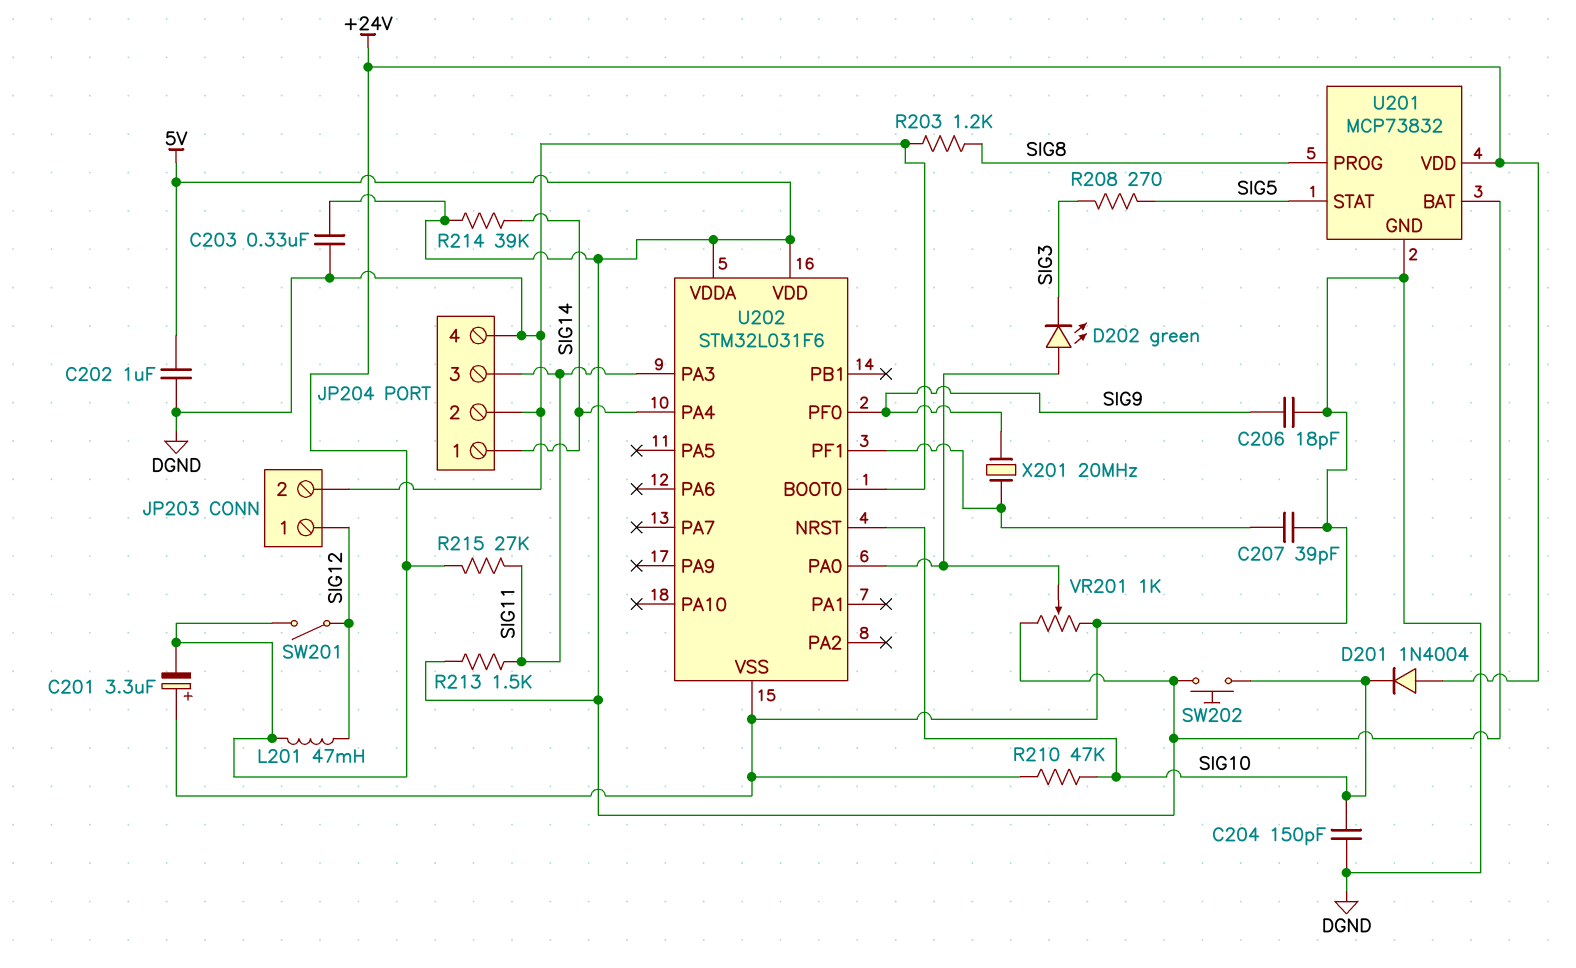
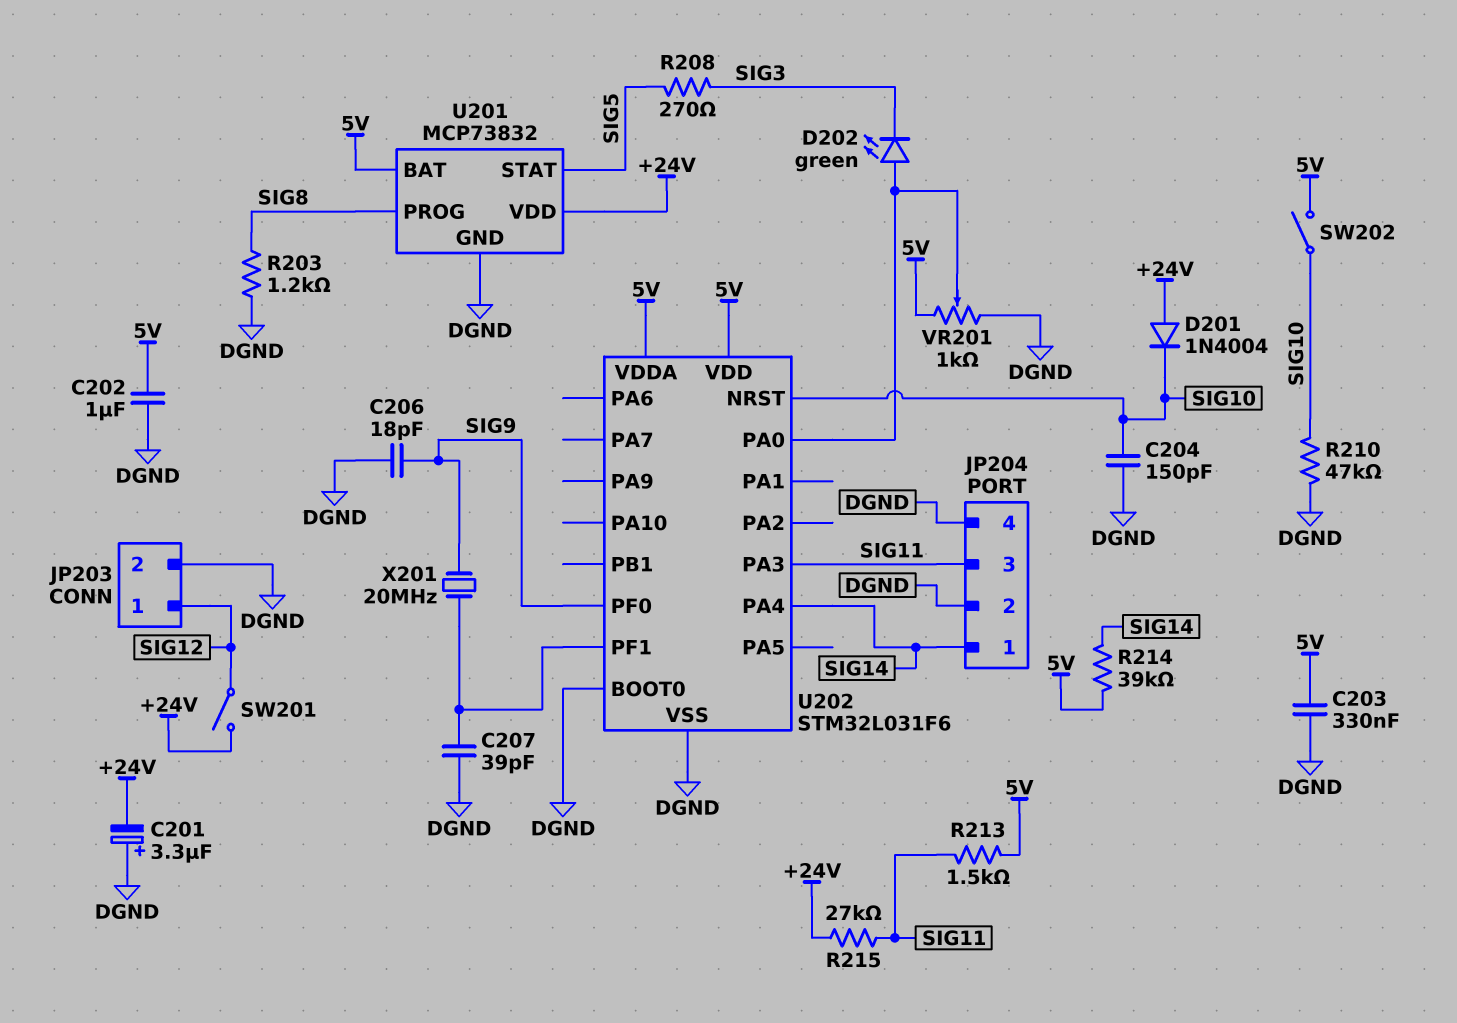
L201: 47mH (+24V, SIG12) -> none
SW202: button (5V, SIG10) -> switch (5V, SIG10)

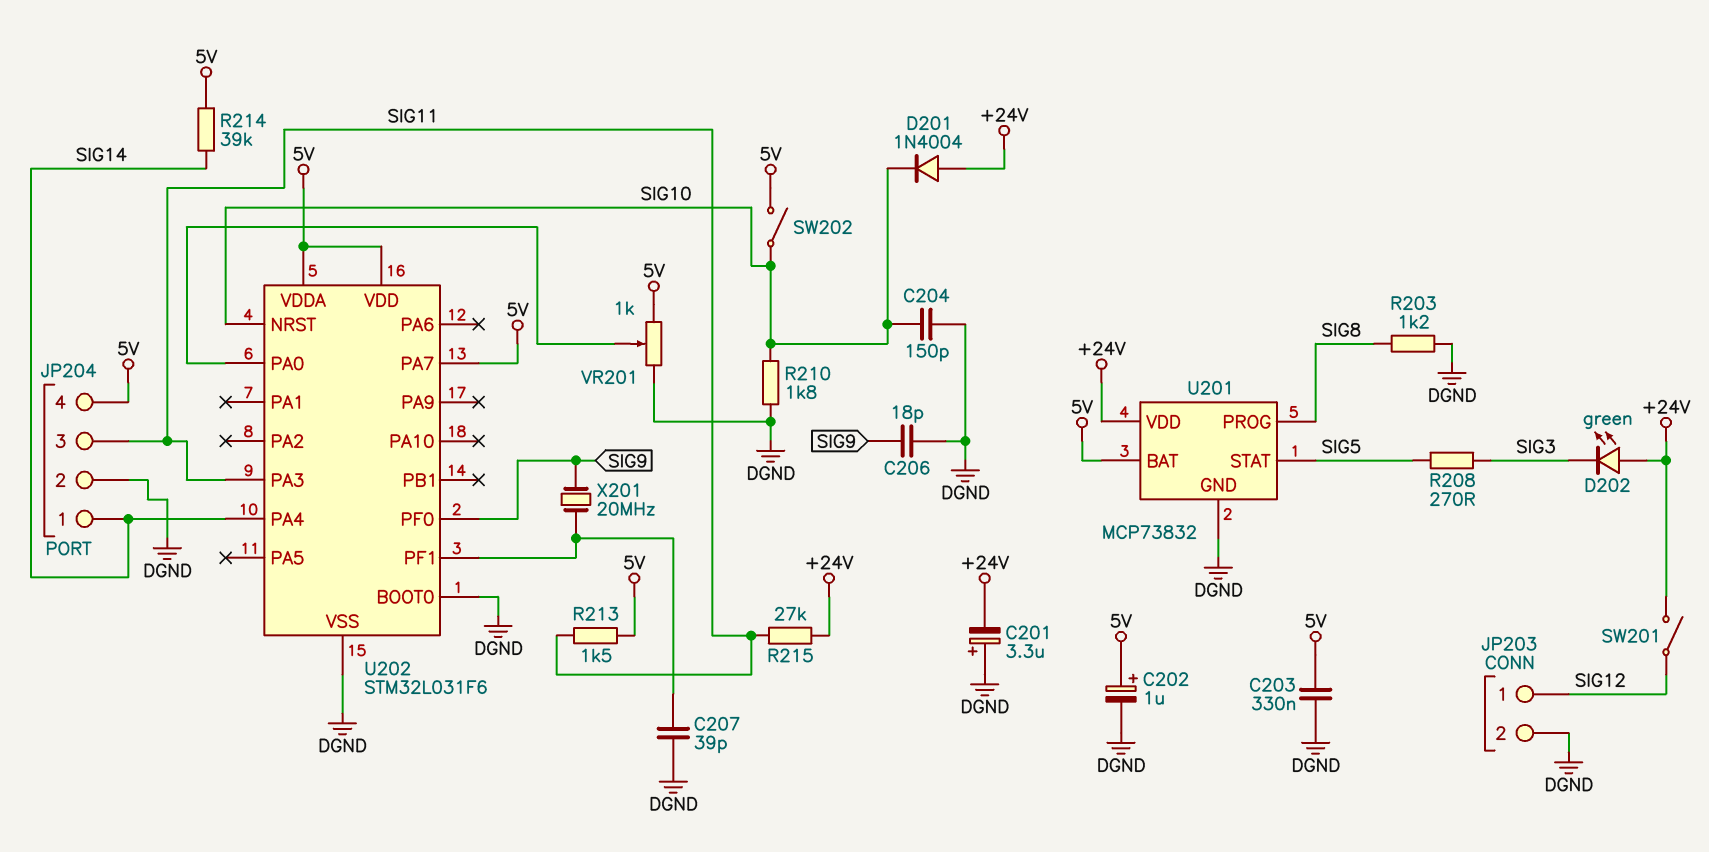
C202: 1uF (5V, DGND) -> 1uF (plus 5V, minus DGND)
D202: LED green (A U202/PA0, K SIG3) -> LED green (A +24V, K SIG3)
JP204 pin 4: DGND -> 5V
R210: 47k (DGND, SIG10) -> 1.8k (DGND, SIG10)
U202 pin PA7: none -> 5V

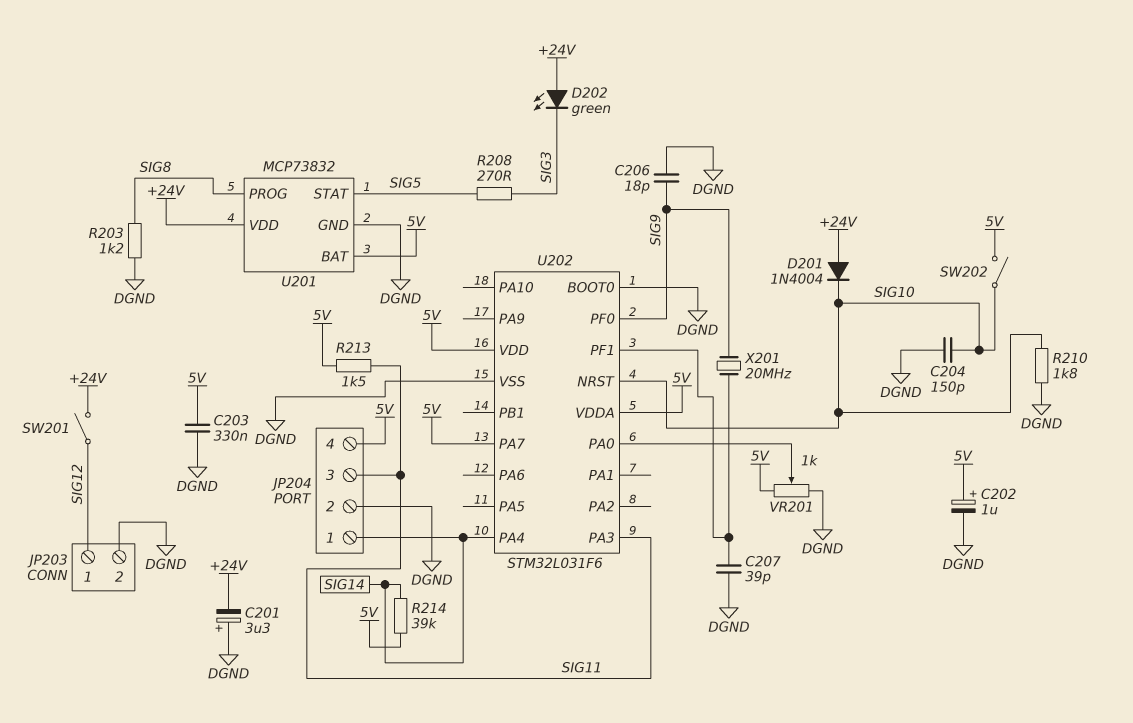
R215: 27k (+24V, SIG11) -> none

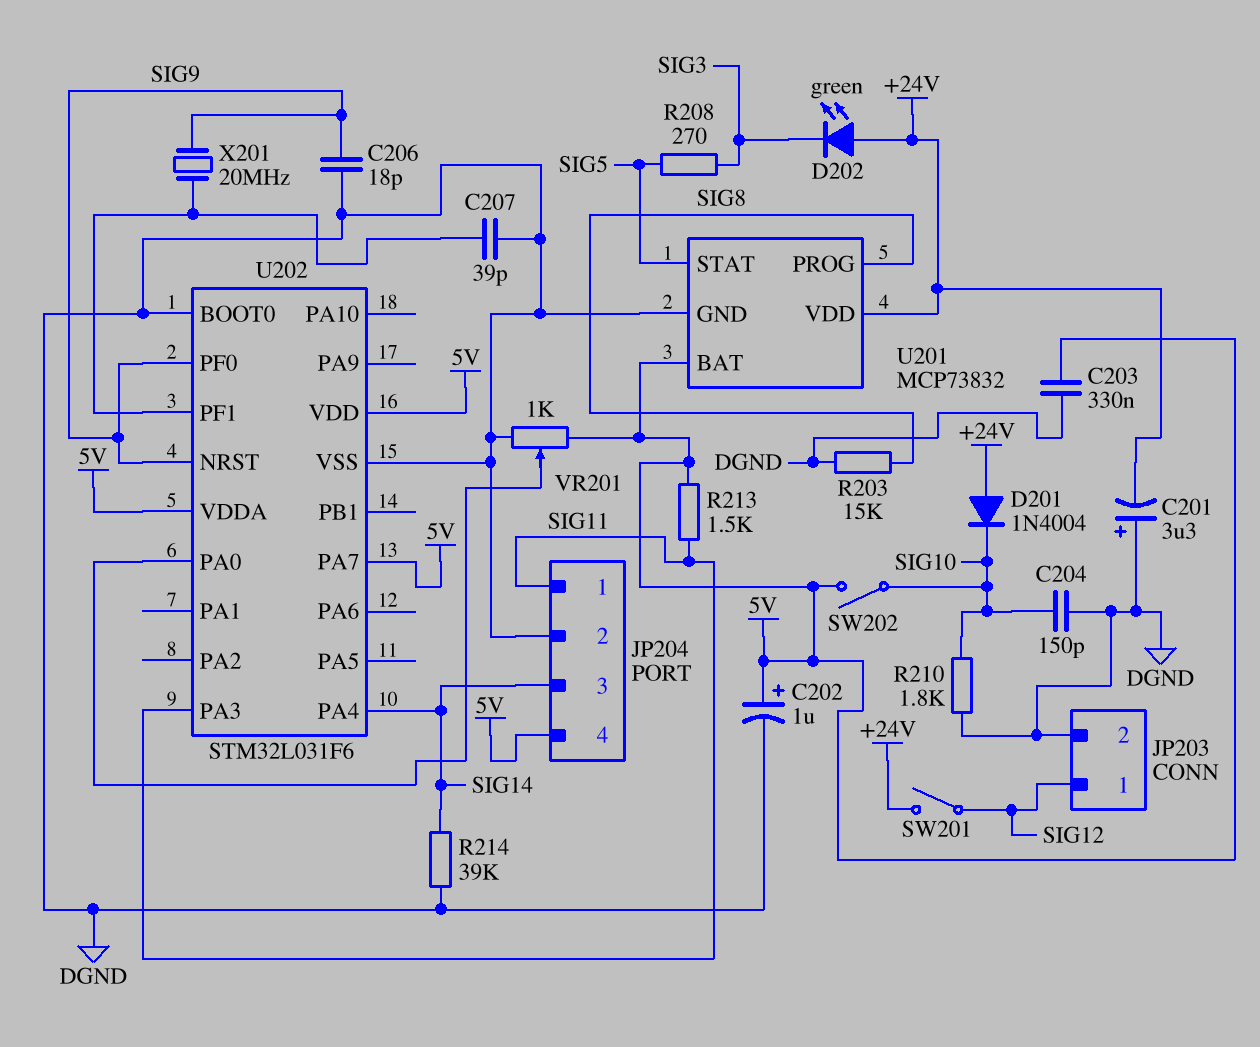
JP204 pin 1: SIG14 -> SIG11
JP204 pin 3: SIG11 -> SIG14
R203: 1.2k (DGND, SIG8) -> 15k (DGND, SIG8)
R214: 39k (5V, SIG14) -> 39k (DGND, SIG14)
U202 pin NRST: SIG10 -> SIG9

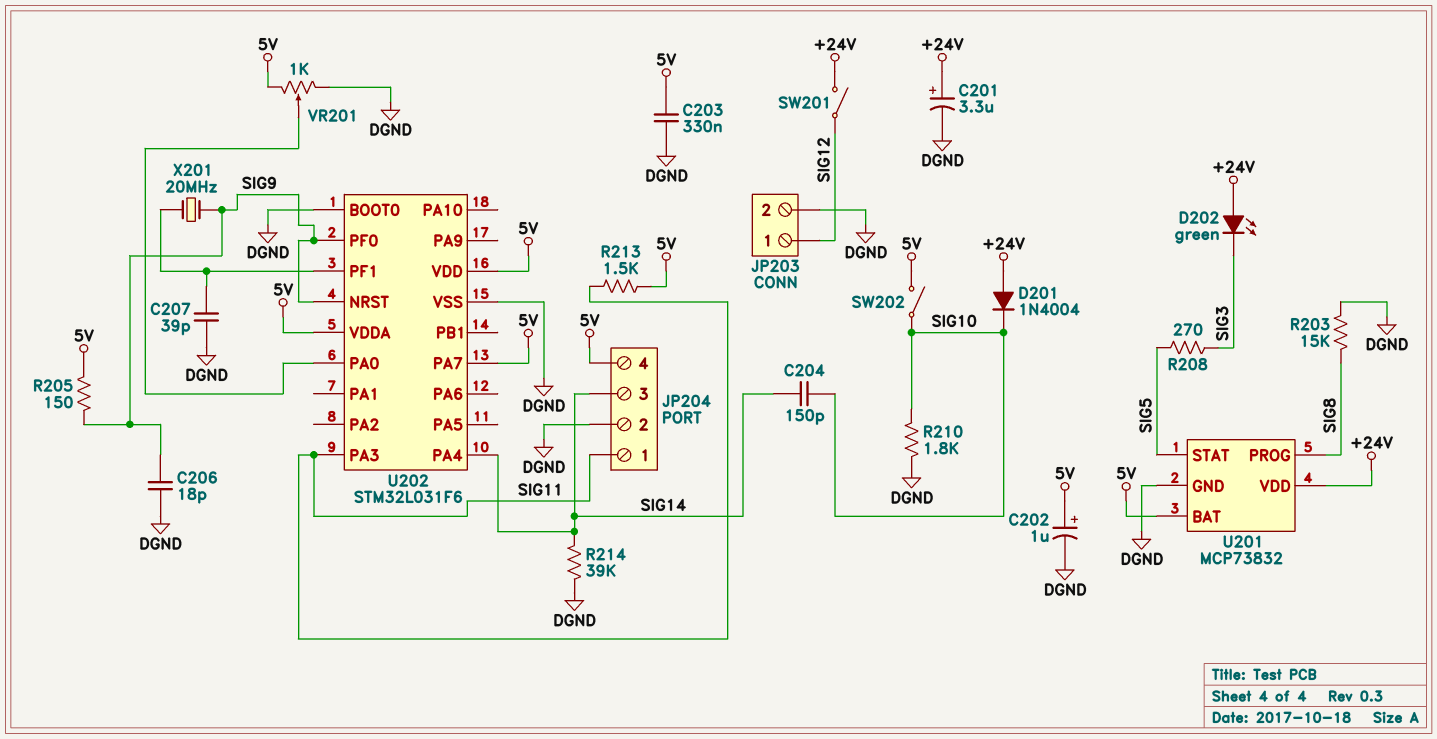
C201: 3.3uF (plus DGND, minus +24V) -> 3.3uF (plus +24V, minus DGND)
C204: 150pF (DGND, SIG10) -> 150pF (SIG10, SIG14)
R205: none -> 150 (5V, SIG9)

